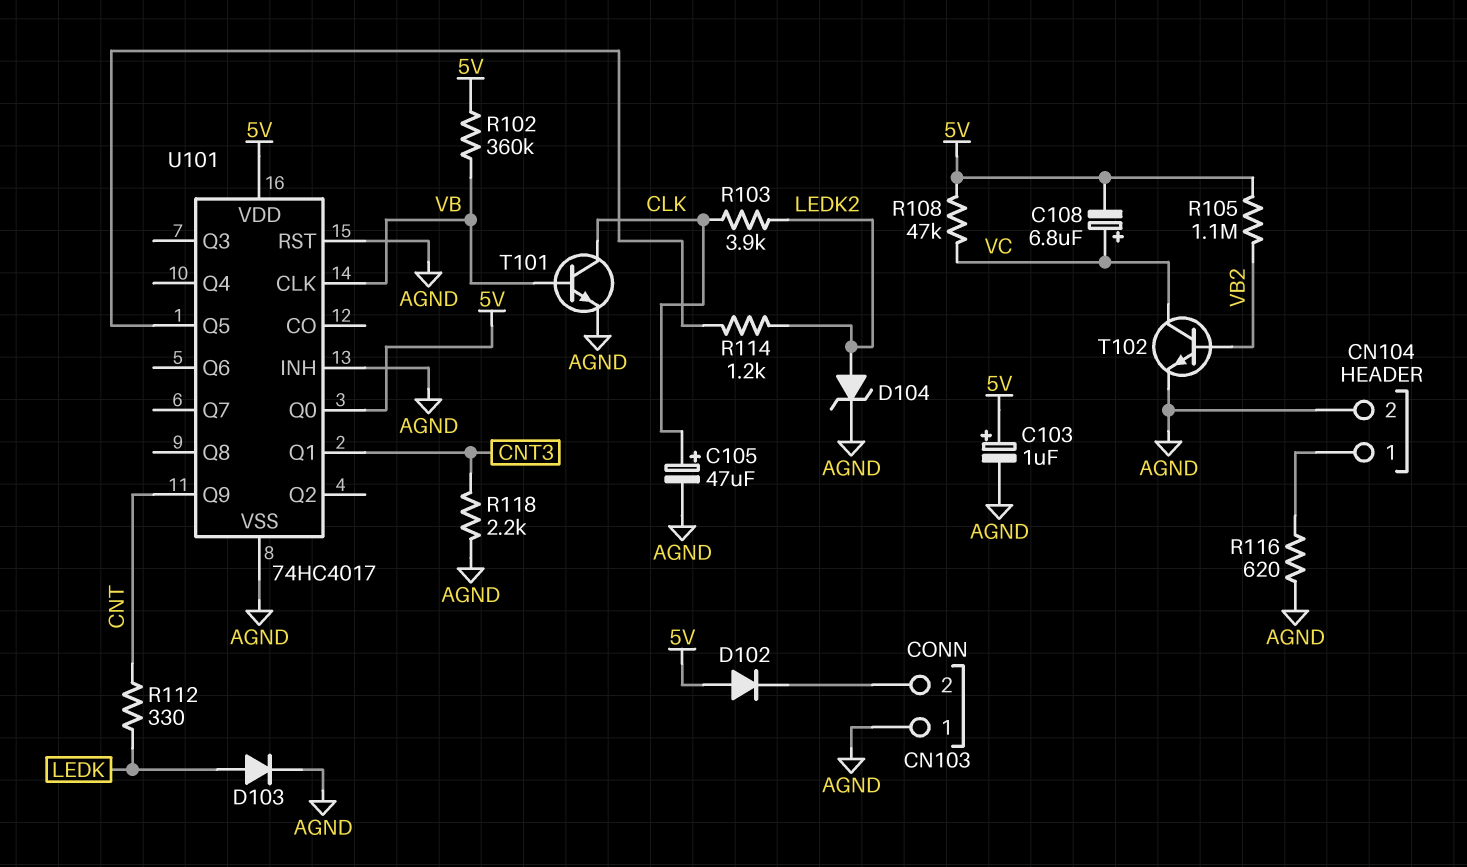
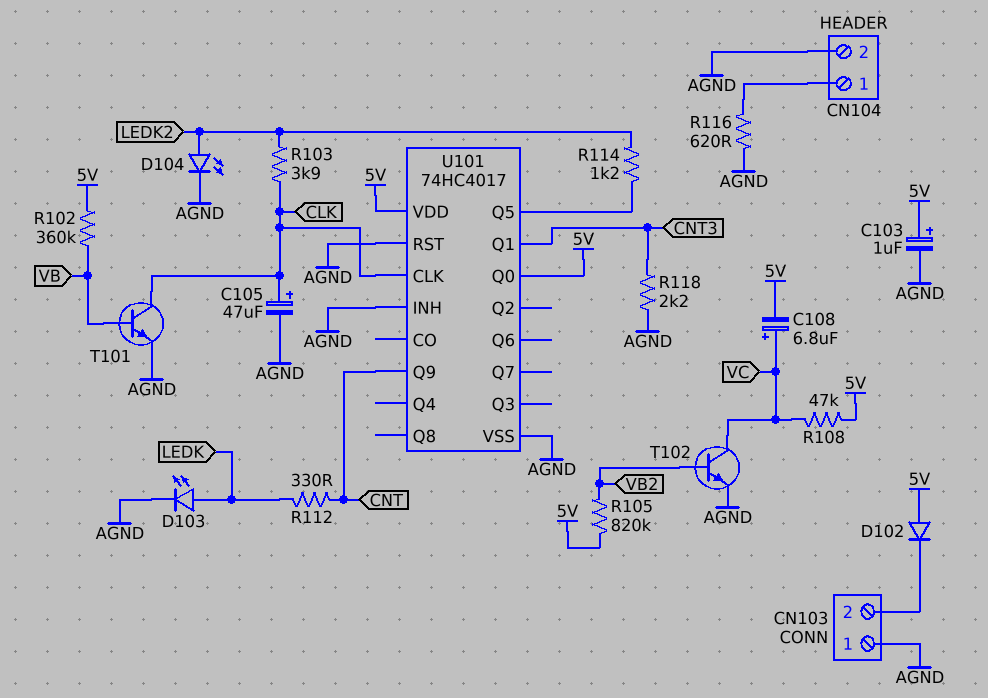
D103: diode (A LEDK, K AGND) -> LED (A LEDK, K AGND)
D104: zener (A LEDK2, K AGND) -> LED (A LEDK2, K AGND)
R105: 1.1M (5V, VB2) -> 820k (5V, VB2)
U101 pin CLK: VB -> CLK

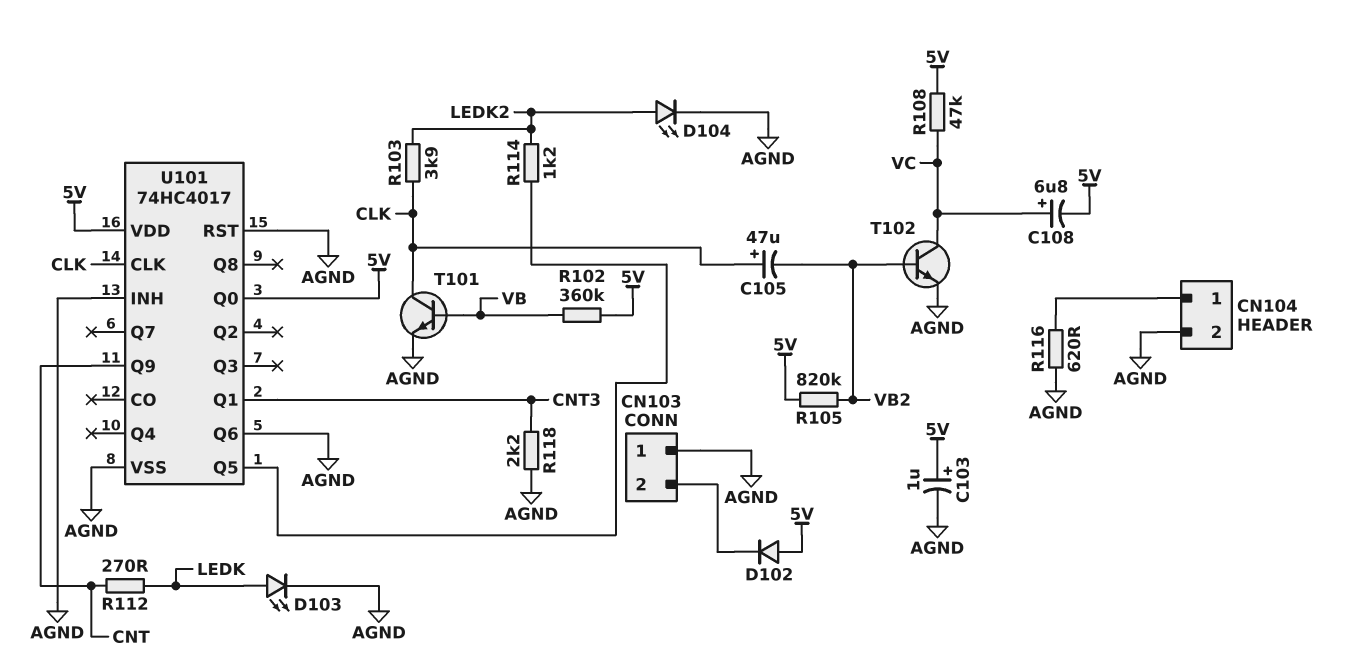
C105: 47uF (plus CLK, minus AGND) -> 47uF (plus CLK, minus VB2)
R112: 330 (CNT, LEDK) -> 270 (CNT, LEDK)
U101 pin Q6: none -> AGND

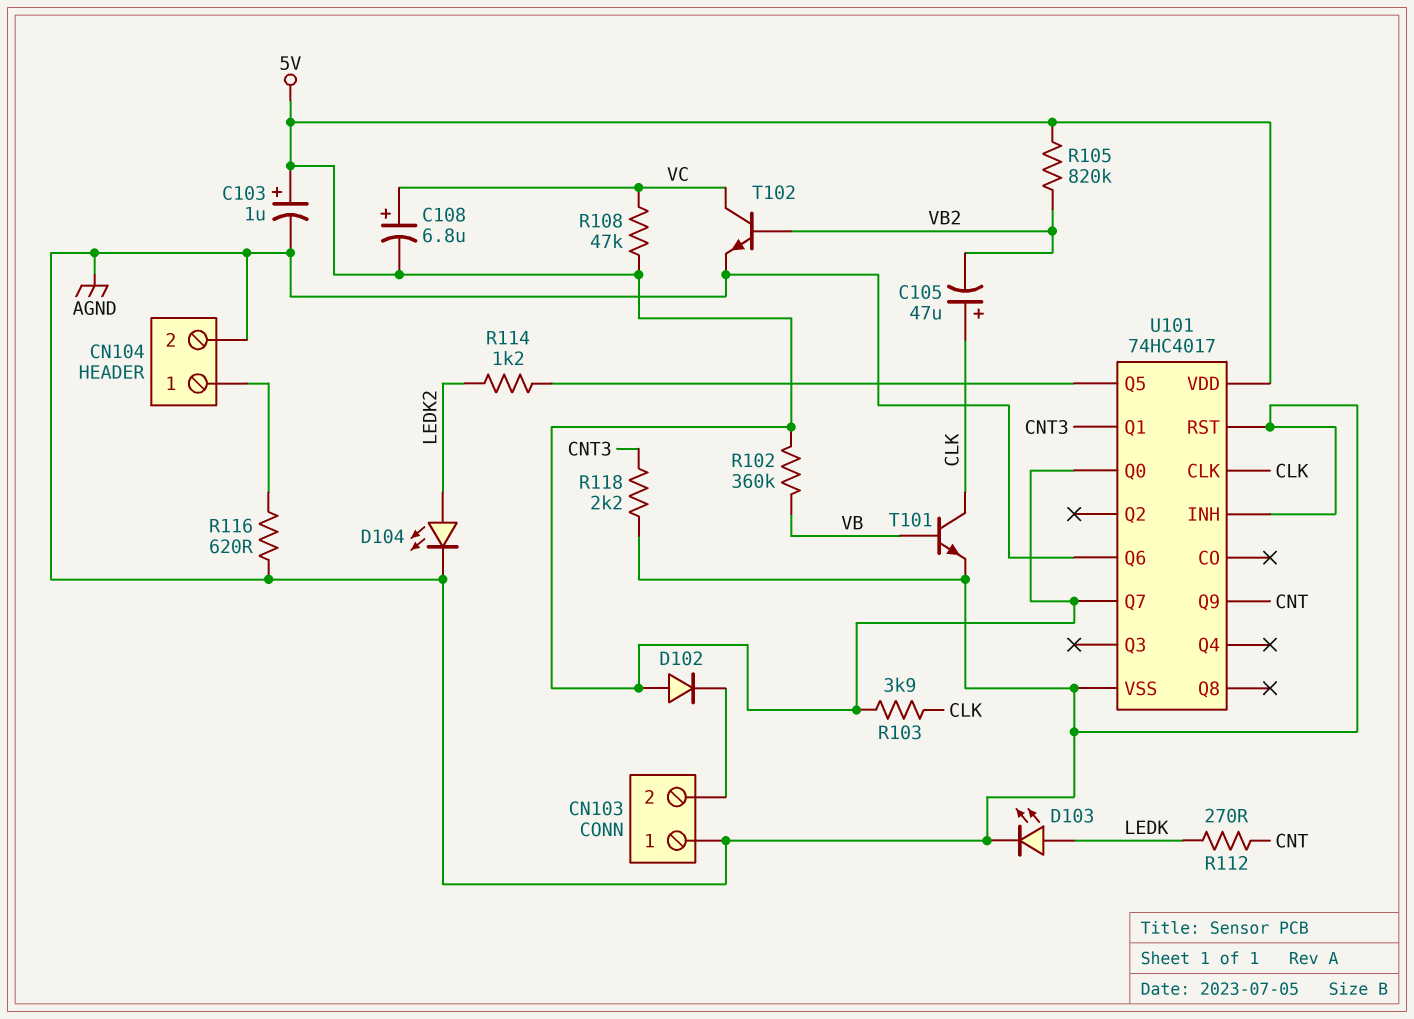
R103: 3.9k (CLK, LEDK2) -> 3.9k (5V, CLK)
U101 pin Q7: none -> 5V

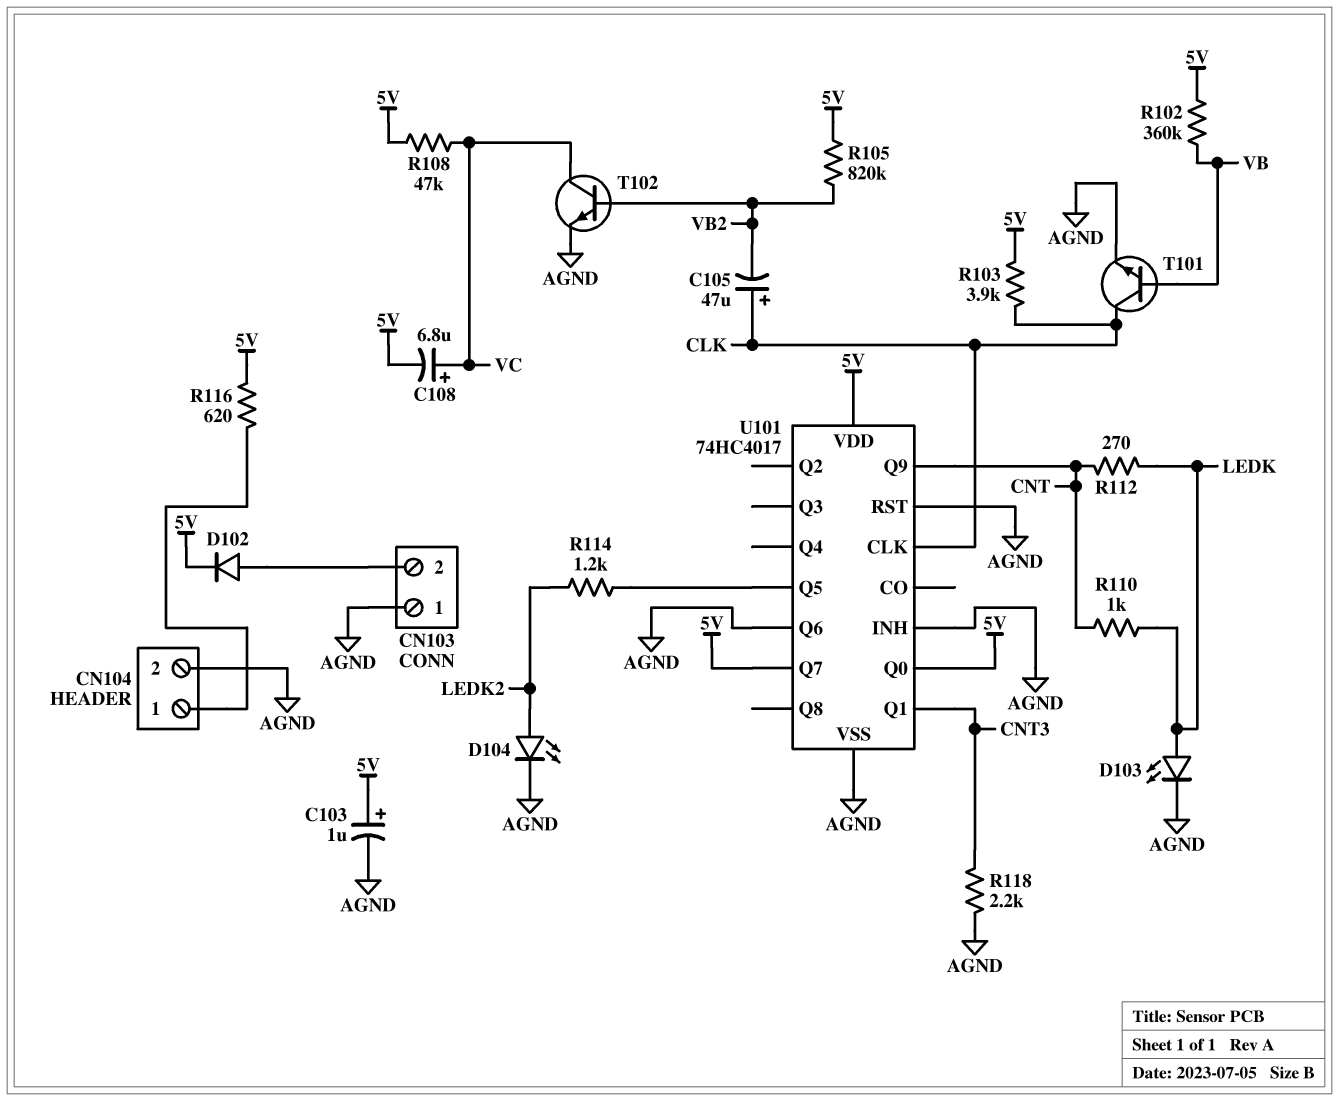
D102: diode (A 5V, K CN103/2) -> diode (A CN103/2, K 5V)
R110: none -> 1k (CNT, LEDK)
R116: 620 (AGND, CN104/1) -> 620 (5V, CN104/1)

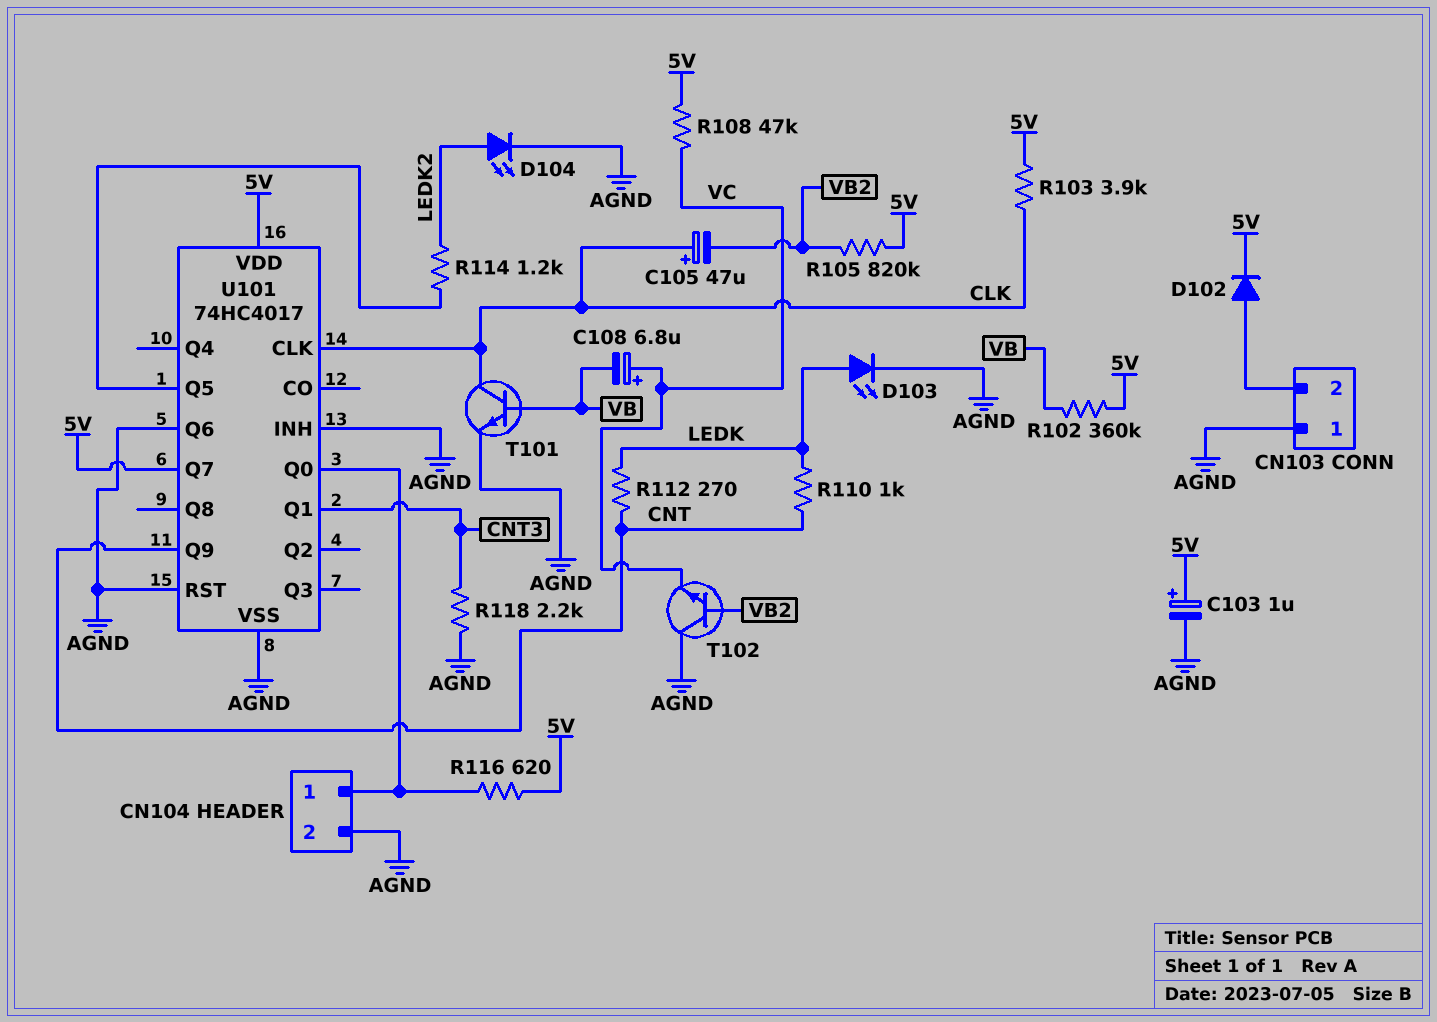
C108: 6.8uF (plus VC, minus 5V) -> 6.8uF (plus VC, minus VB)
T102: NPN (B VB2, C VC, E AGND) -> NPN (B VB2, C AGND, E VC)
U101 pin Q0: 5V -> CN104/1

